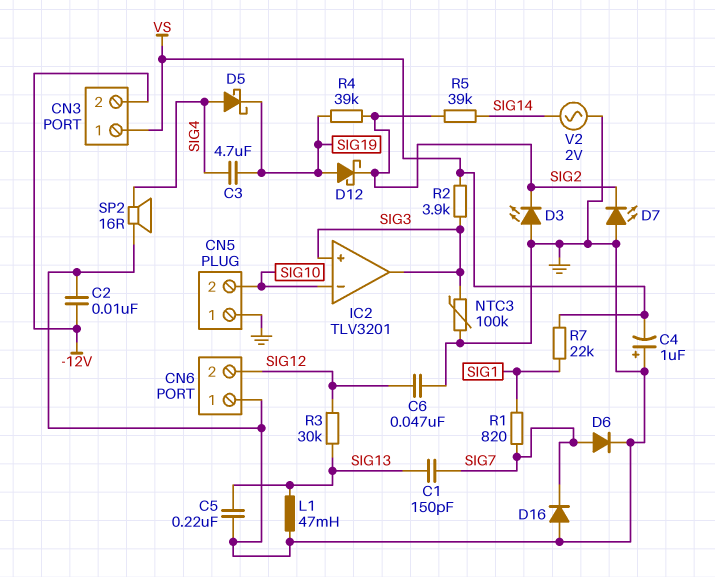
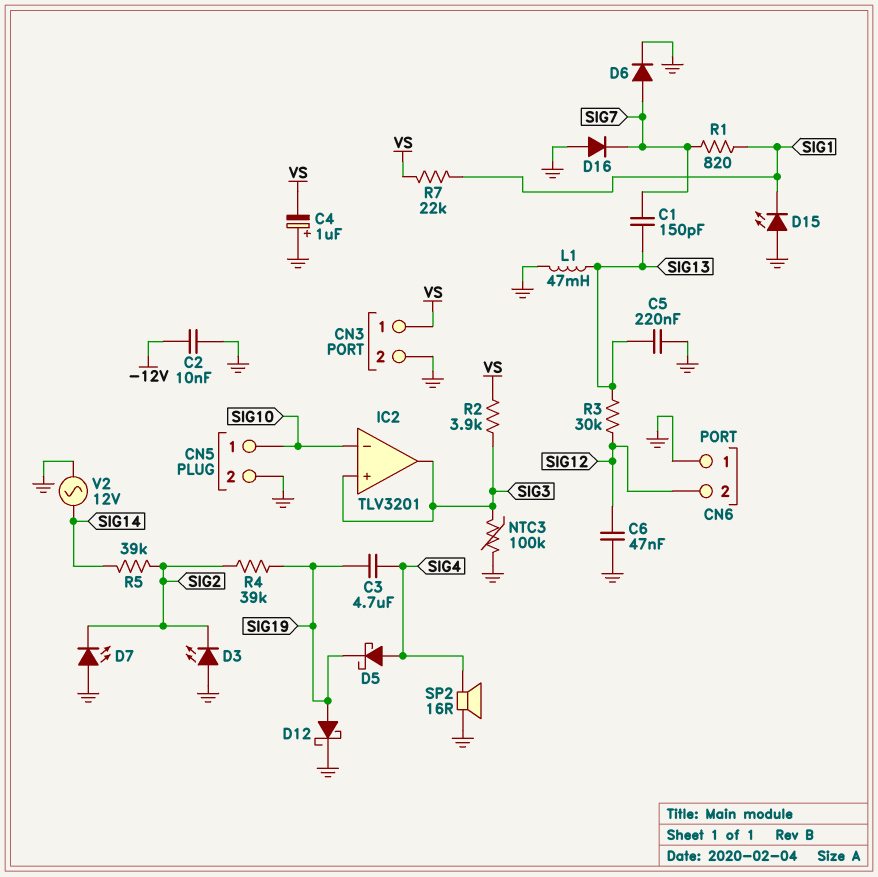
CN3 pin 2: -12V -> GND
CN5 pin 1: GND -> SIG10
CN5 pin 2: SIG10 -> GND
D12: schottky (A SIG19, K SIG2) -> schottky (A SIG19, K GND)
D15: none -> LED (A GND, K SIG1)
V2: AC 2V (GND, SIG14) -> AC 12V (GND, SIG14)

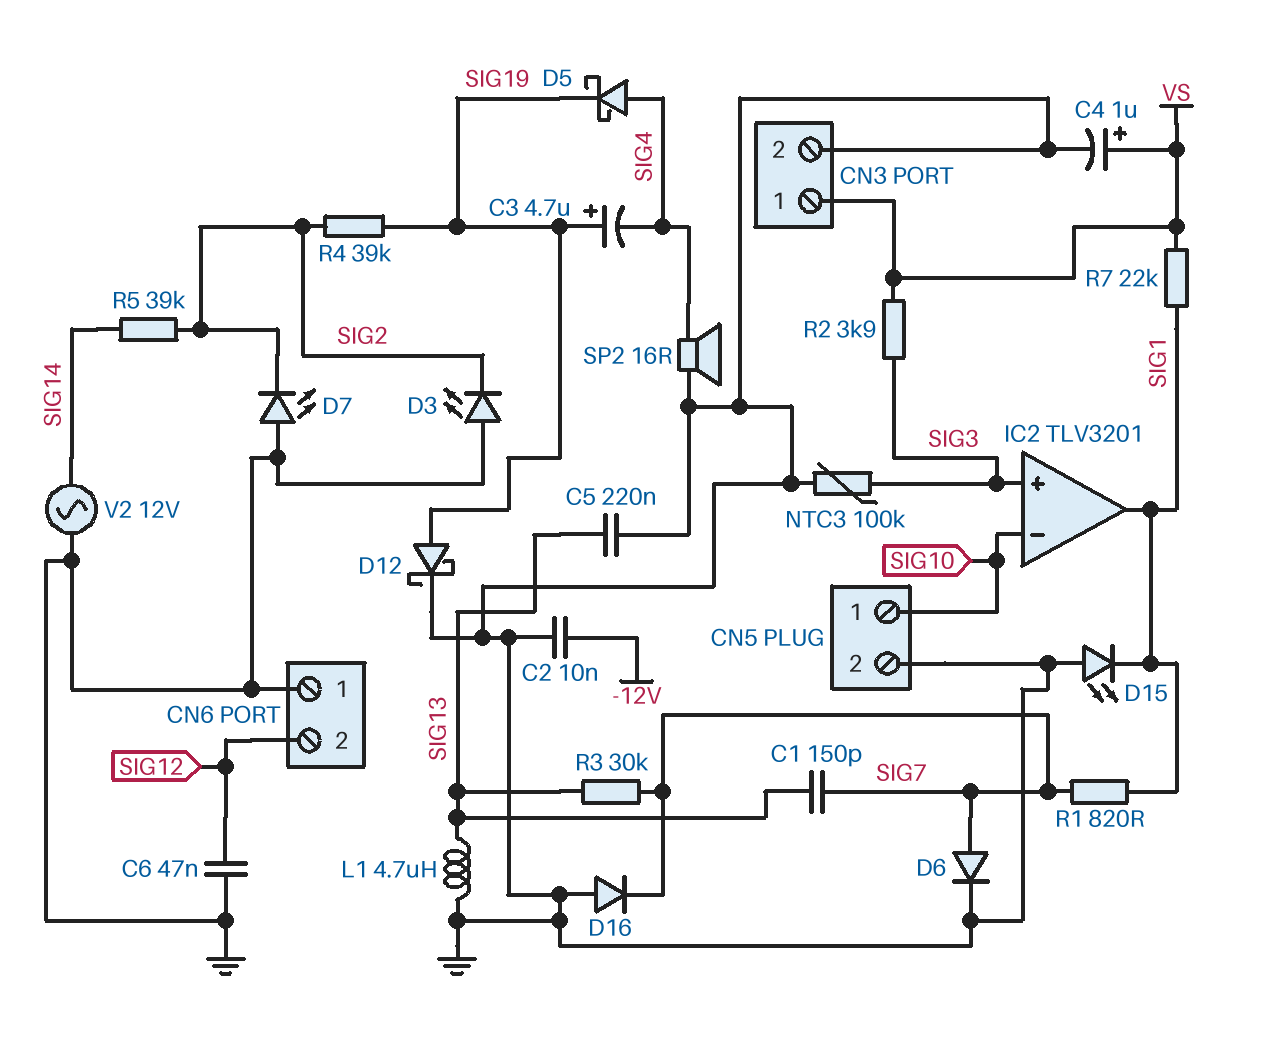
C3: 4.7uF (SIG4, SIG19) -> 4.7uF (plus SIG19, minus SIG4)
C4: 1uF (plus GND, minus VS) -> 1uF (plus VS, minus GND)
IC2 pin out: SIG3 -> SIG1
L1: 47mH (GND, SIG13) -> 4.7uH (GND, SIG13)
R3: 30k (SIG12, SIG13) -> 30k (SIG7, SIG13)

